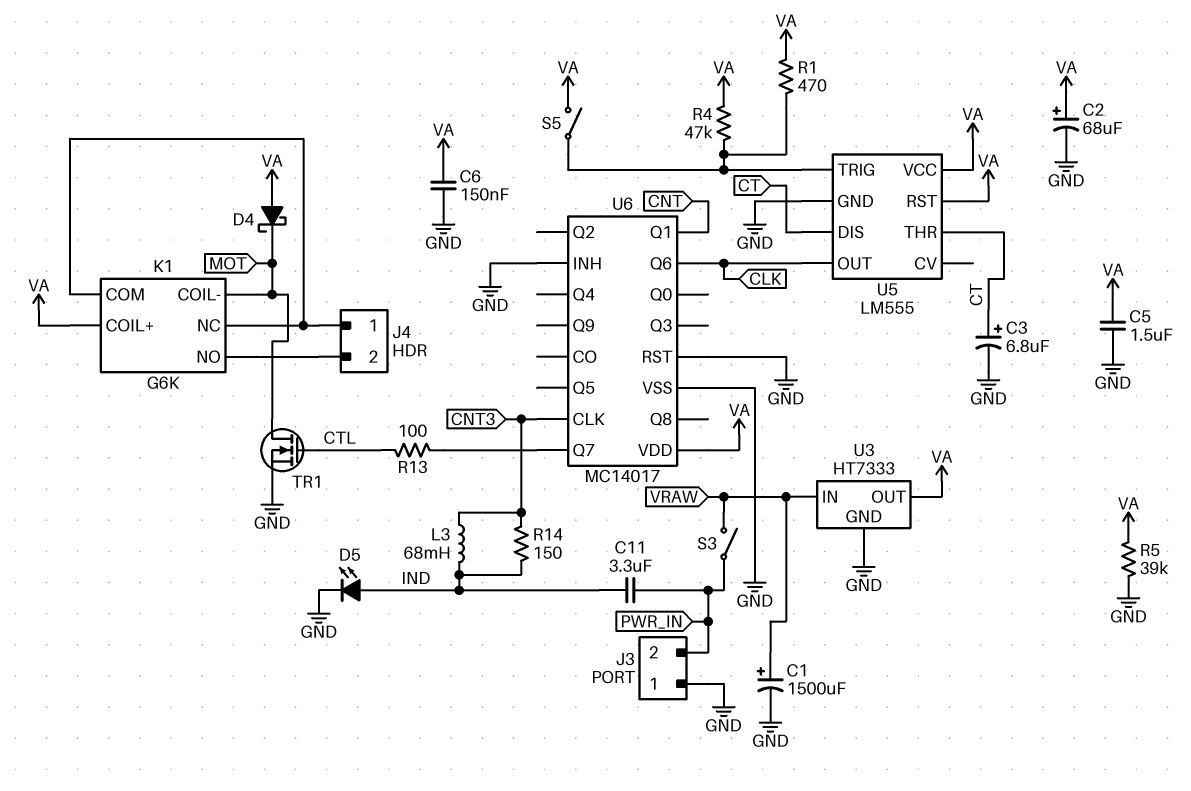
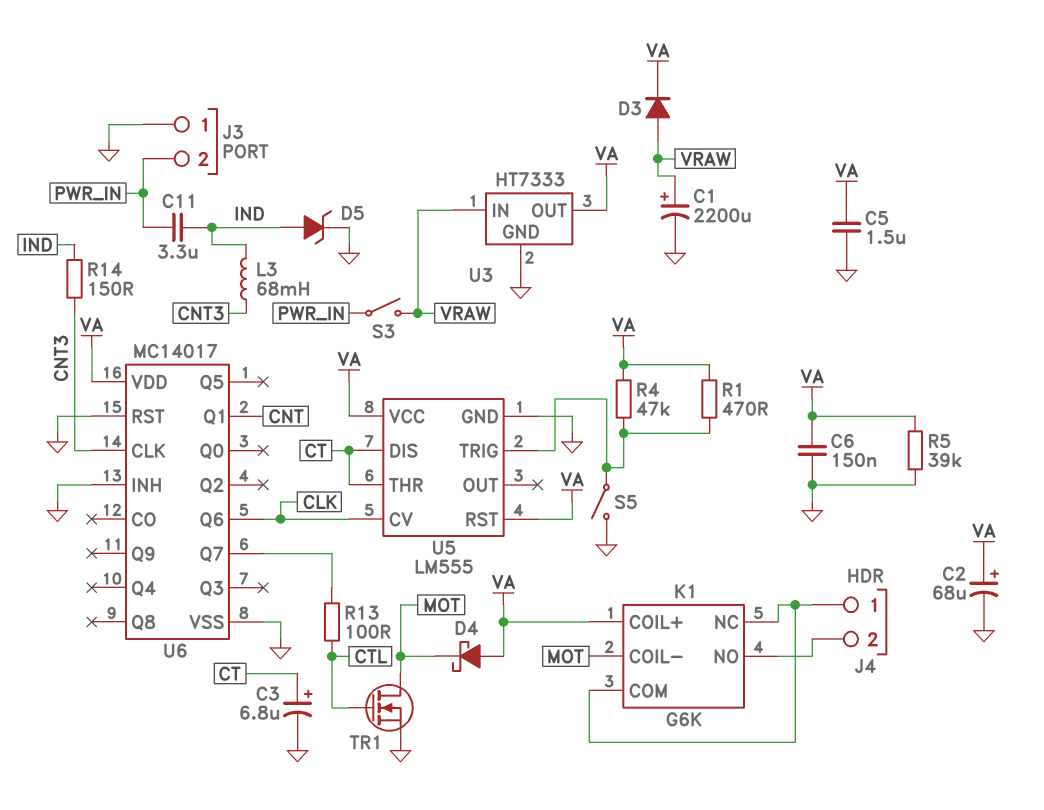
C1: 1500uF (plus VRAW, minus GND) -> 2200uF (plus VRAW, minus GND)
D3: none -> diode (A VRAW, K VA)
D5: LED (A IND, K GND) -> zener (A IND, K GND)
S5: switch (U5/TRIG, VA) -> switch (GND, U5/TRIG)
U5 pin CV: none -> CLK
U5 pin OUT: CLK -> none

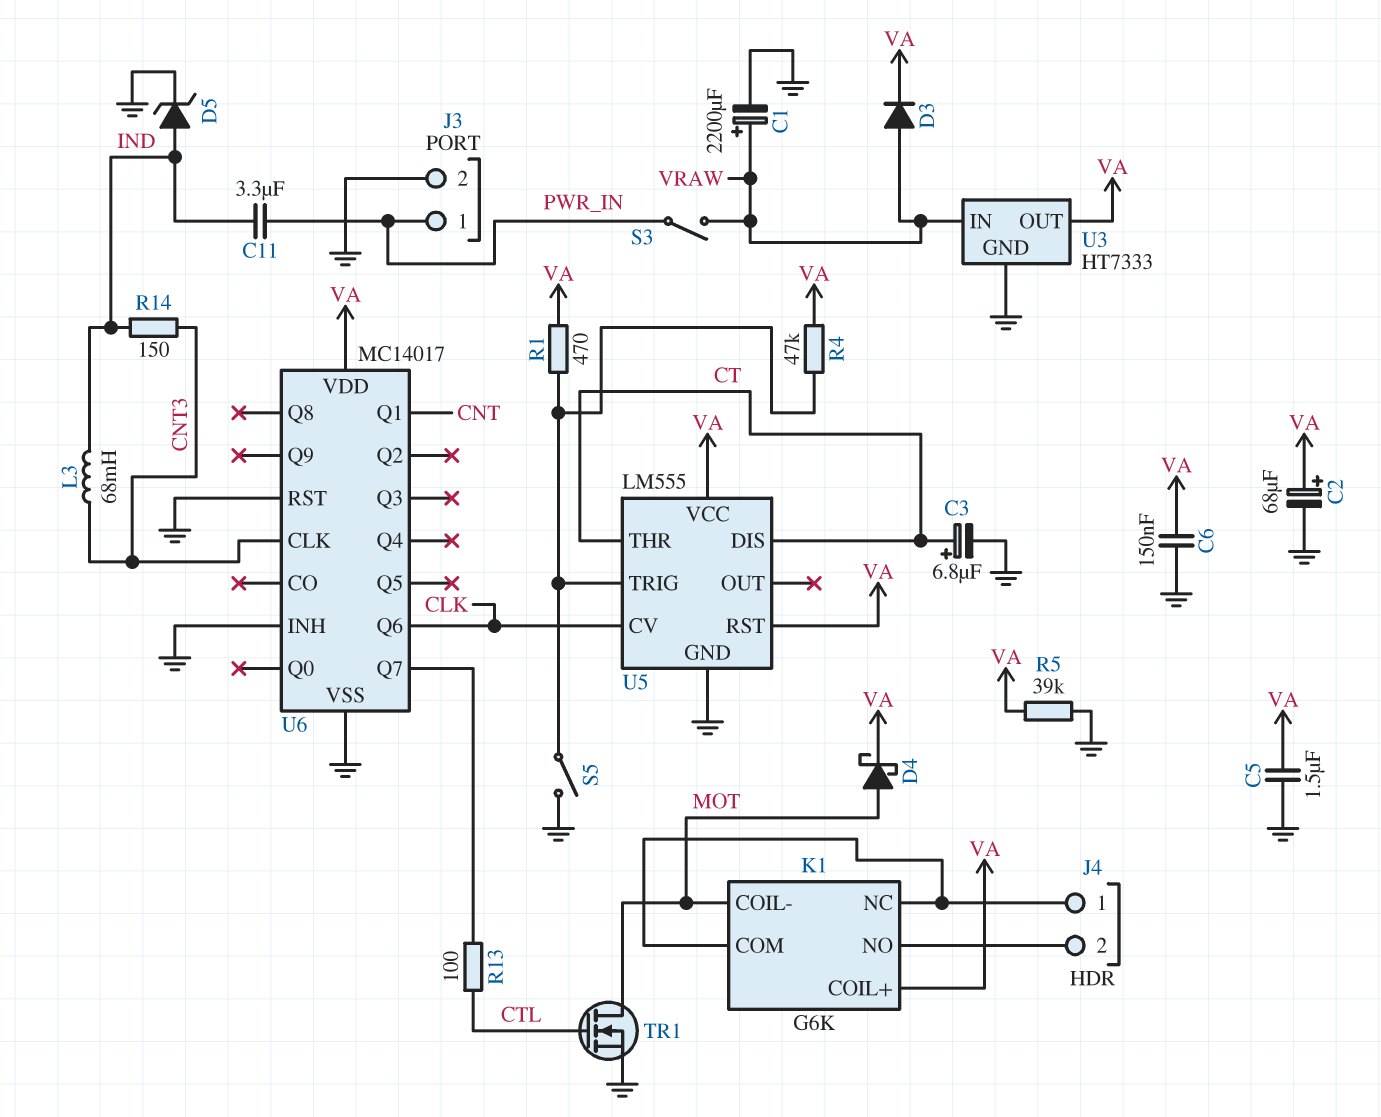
D4: schottky (A VA, K MOT) -> schottky (A MOT, K VA)
J3 pin 1: GND -> PWR_IN
J3 pin 2: PWR_IN -> GND

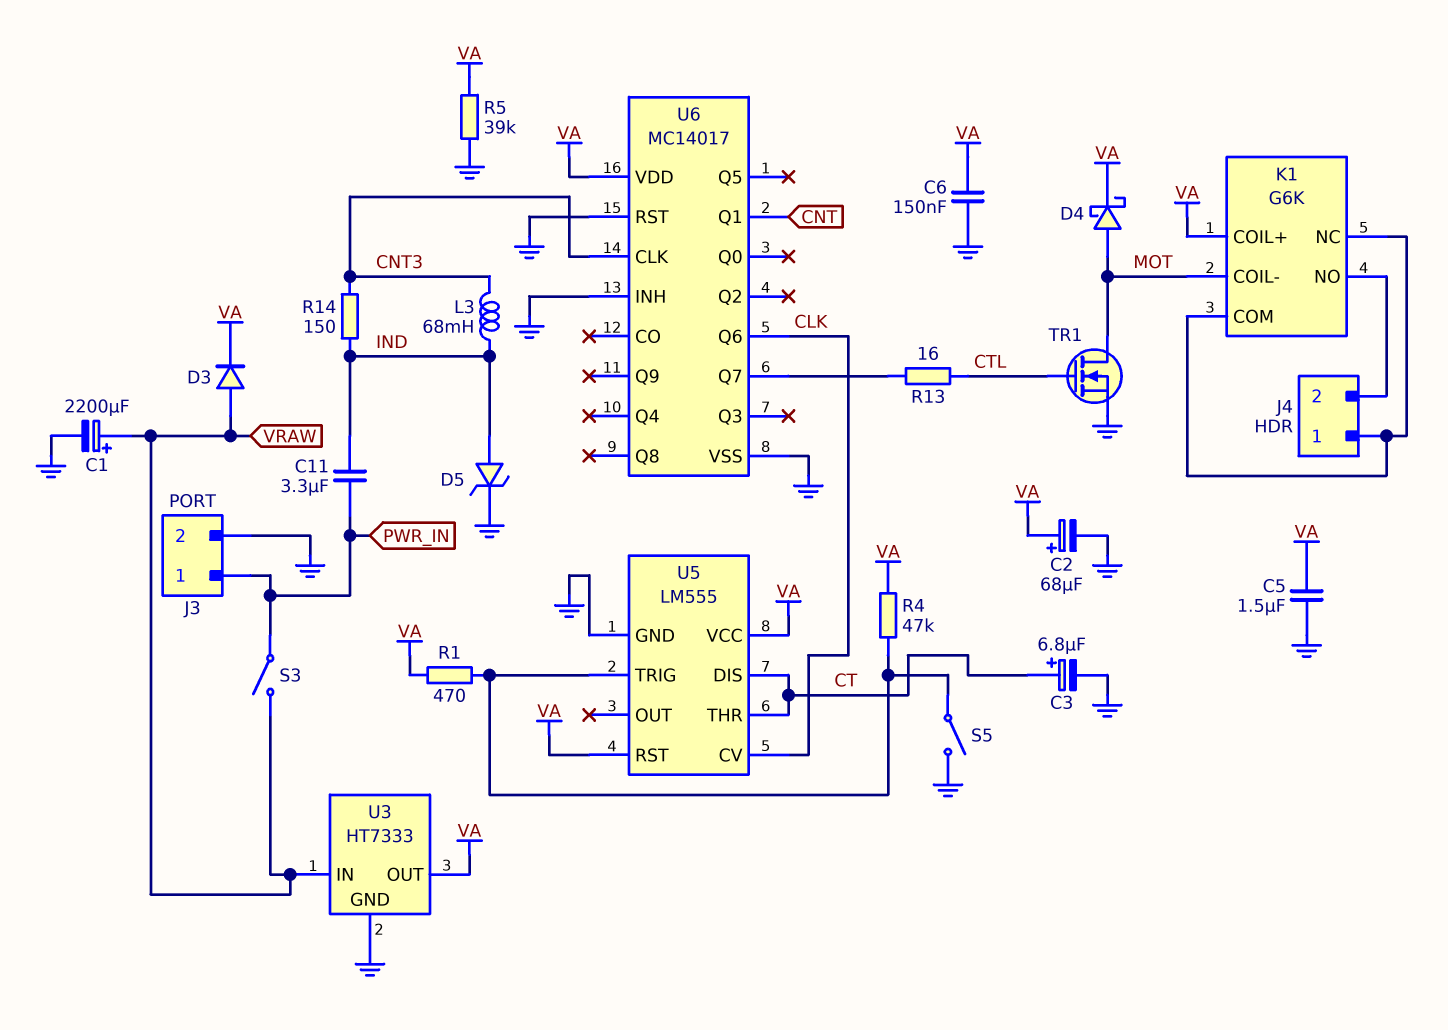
R13: 100 (CTL, U6/Q7) -> 16 (CTL, U6/Q7)

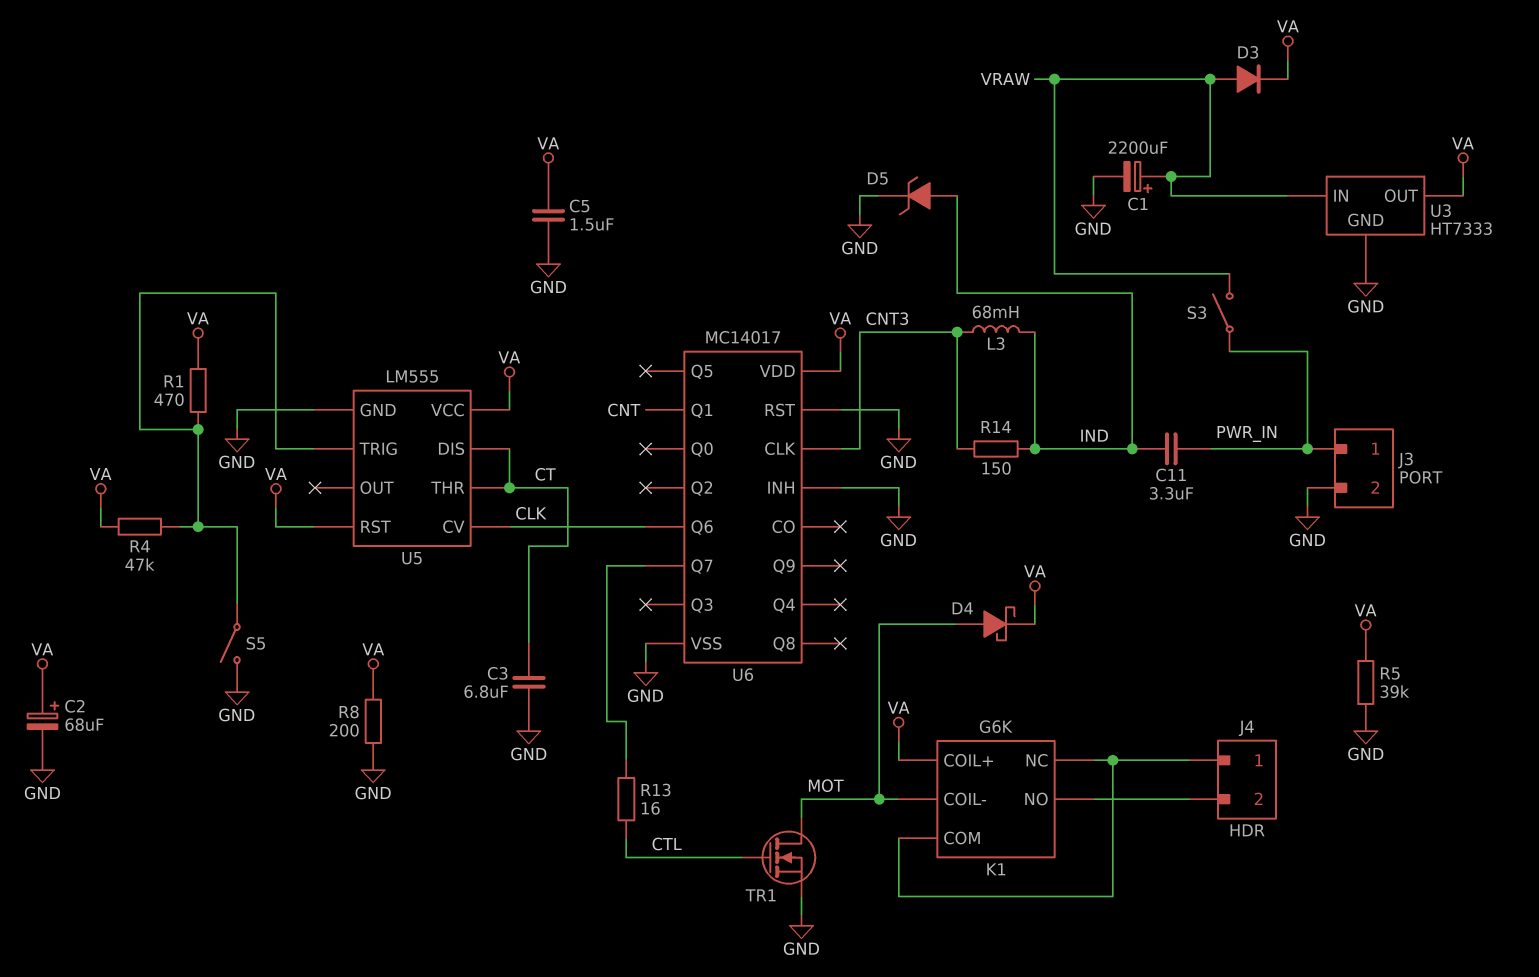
C3: 6.8uF (plus CT, minus GND) -> 6.8uF (CT, GND)
C6: 150nF (GND, VA) -> none
R8: none -> 200 (GND, VA)

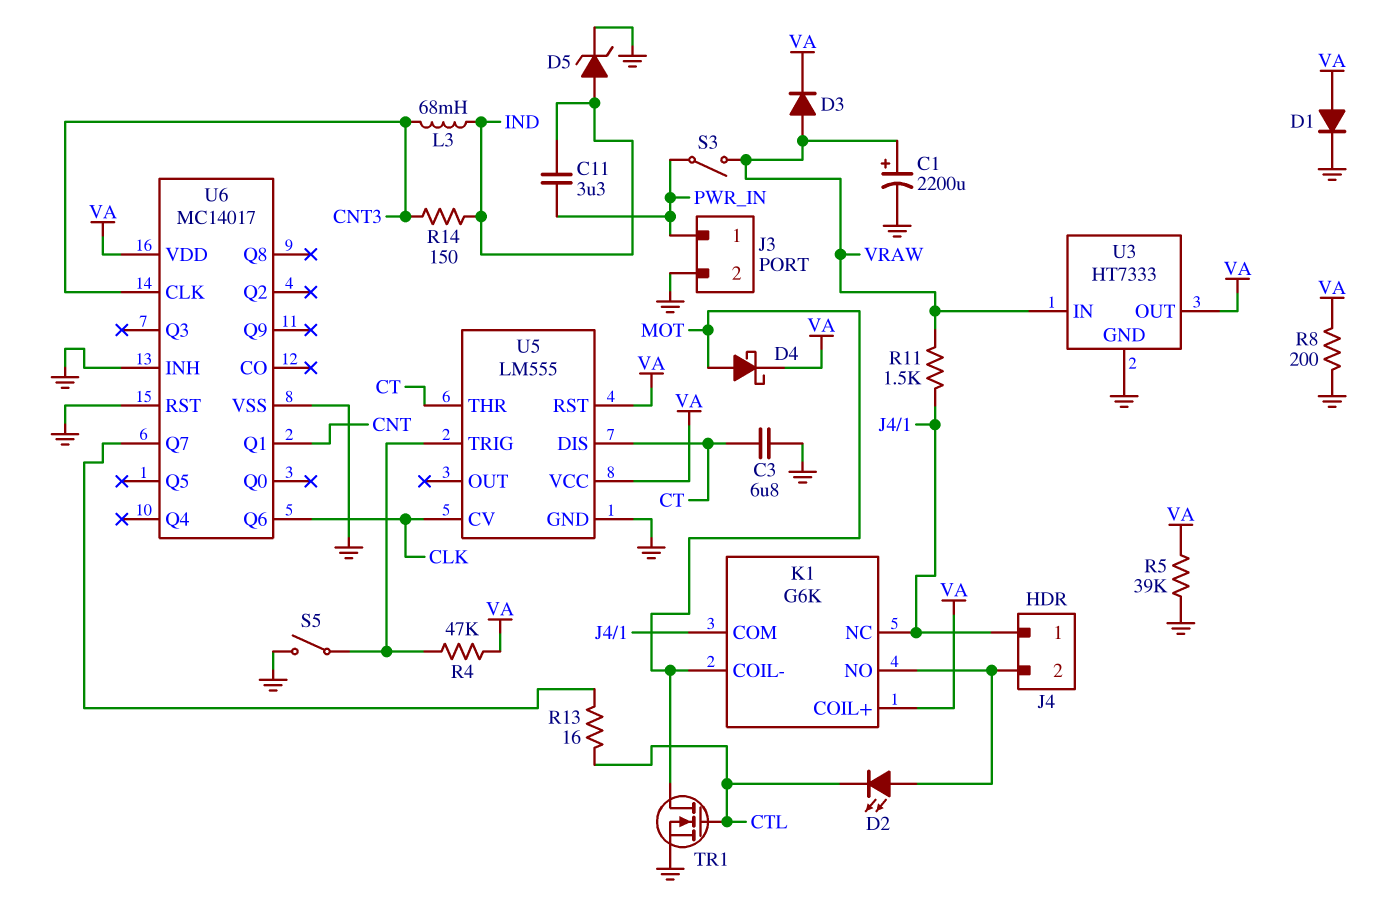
C2: 68uF (plus VA, minus GND) -> none
C5: 1.5uF (GND, VA) -> none
D1: none -> diode (A VA, K GND)
D2: none -> LED (A J4/2, K CTL)
R1: 470 (U5/TRIG, VA) -> none
R11: none -> 1.5k (J4/1, VRAW)

